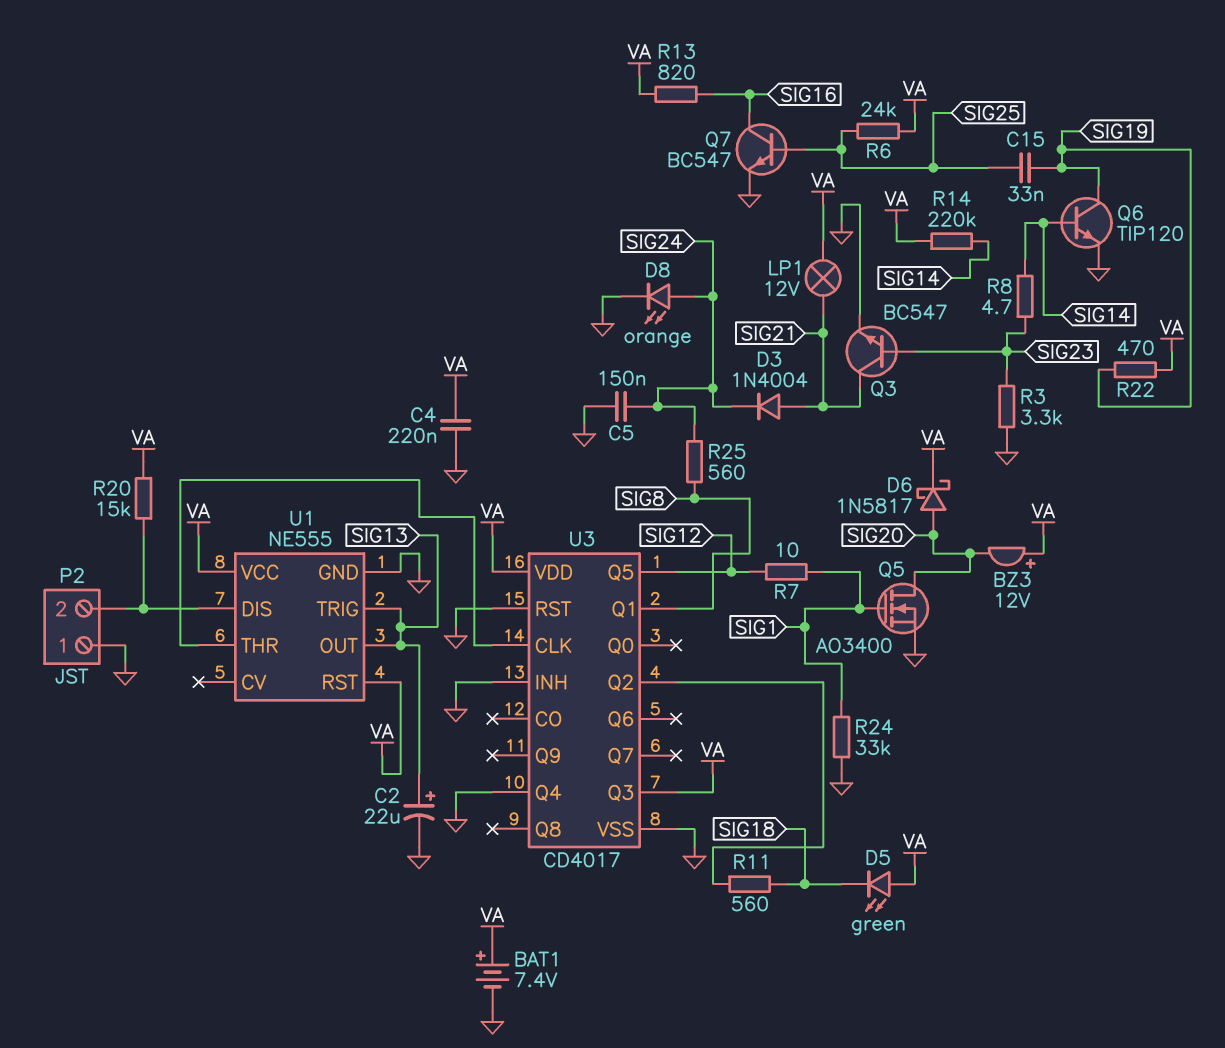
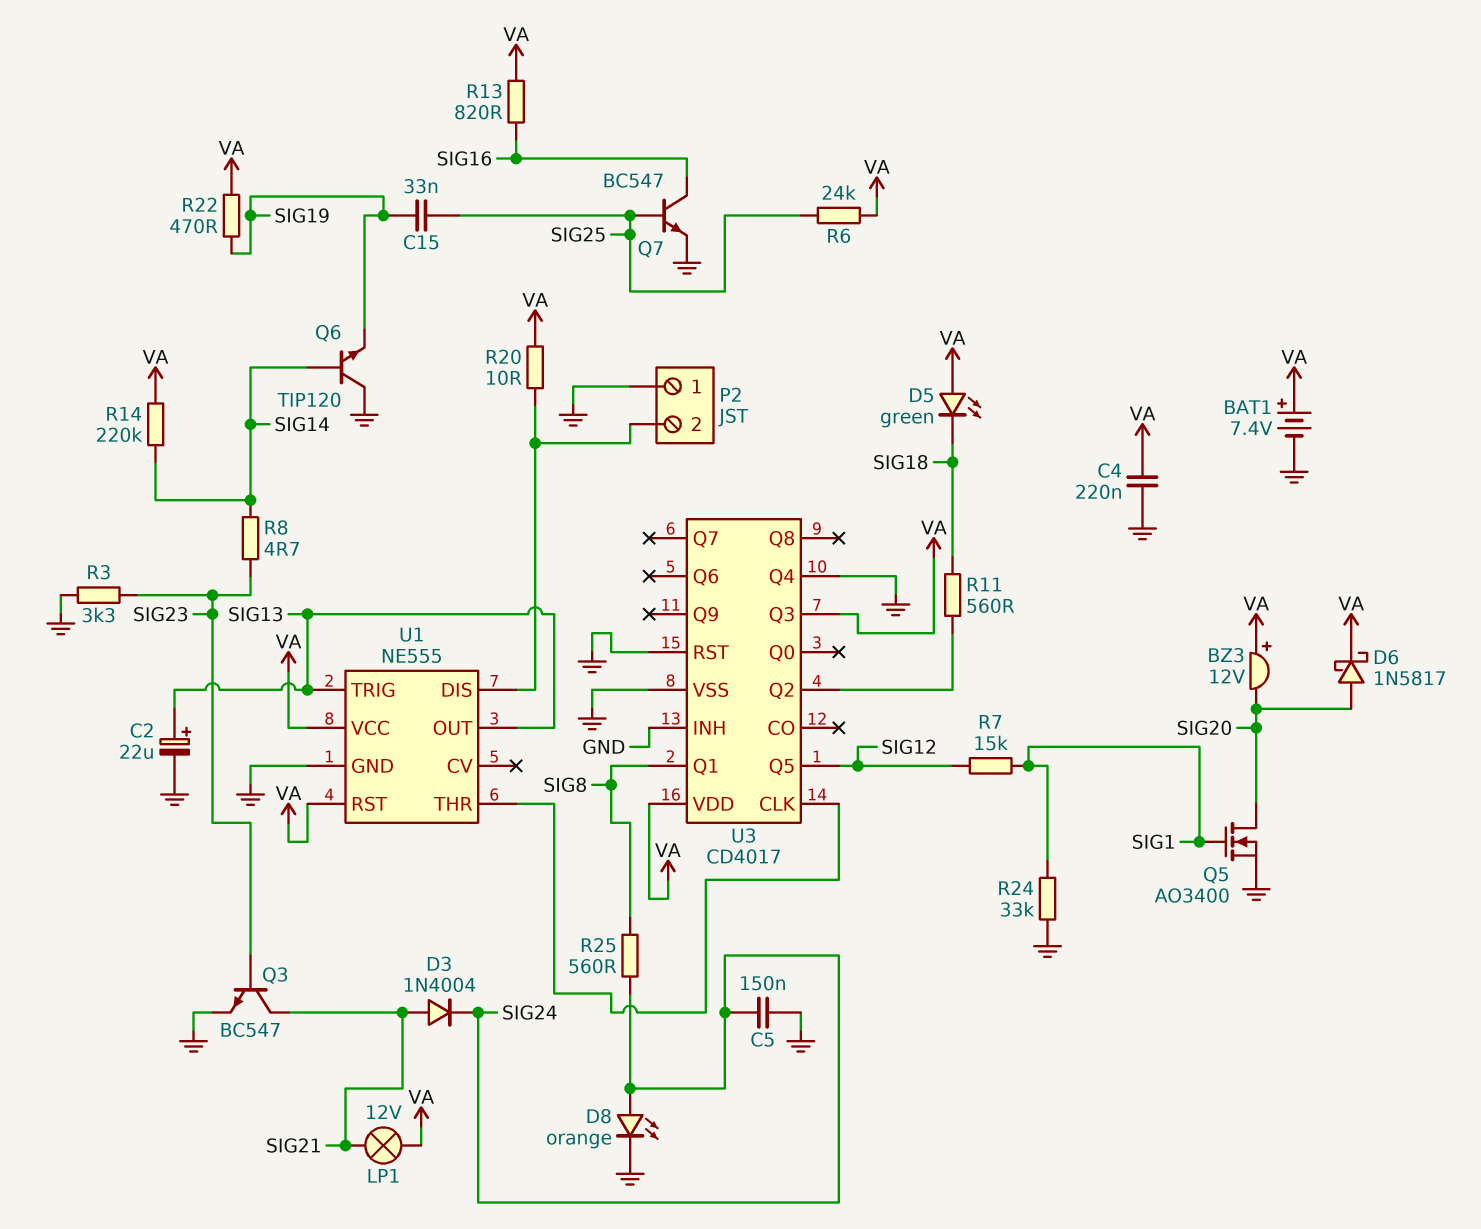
Q6: NPN TIP120 (B SIG14, C SIG19, E GND) -> NPN TIP120 (B SIG14, C GND, E SIG19)
R7: 10 (SIG1, SIG12) -> 15k (SIG1, SIG12)
R20: 15k (P2/2, VA) -> 10 (P2/2, VA)

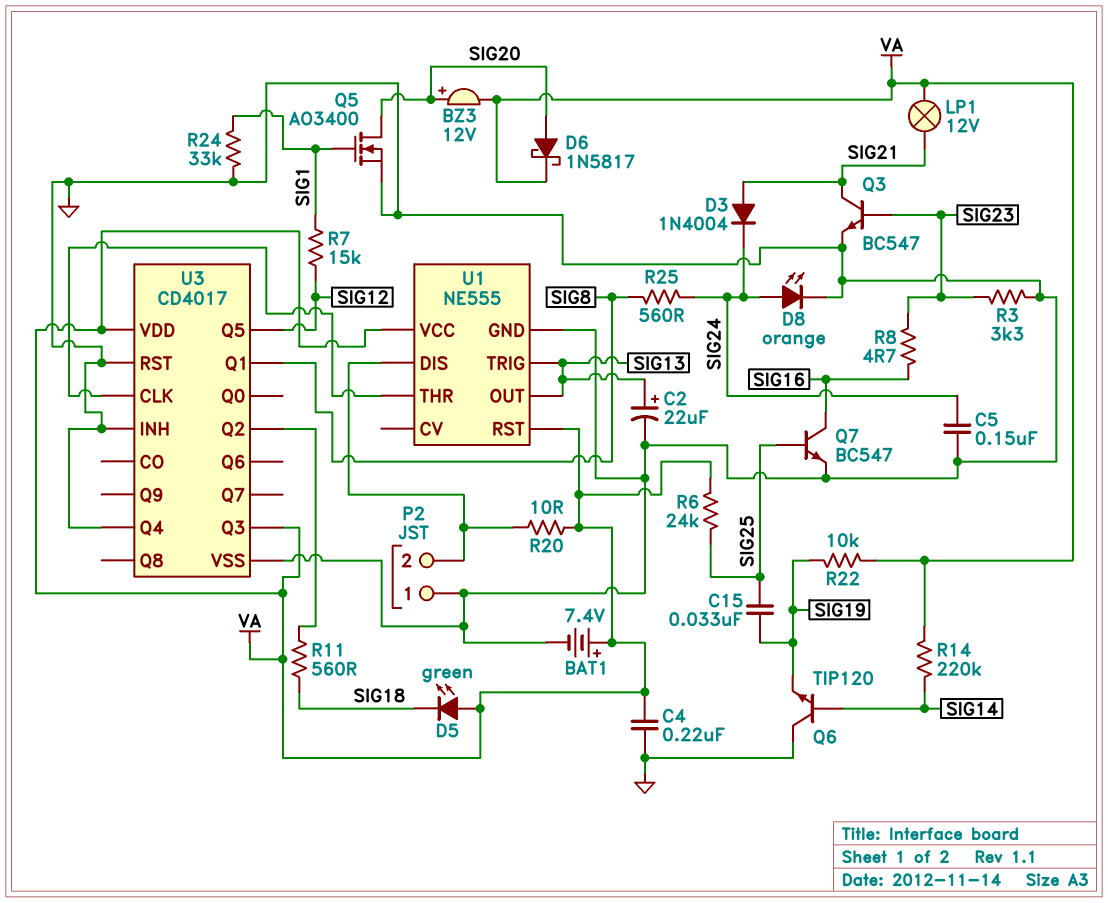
BZ3: buzzer 12V (plus VA, minus SIG20) -> buzzer 12V (plus SIG20, minus VA)
R8: 4.7 (SIG14, SIG23) -> 4.7 (SIG16, SIG23)
R13: 820 (SIG16, VA) -> none
R22: 470 (SIG19, VA) -> 10k (SIG19, VA)

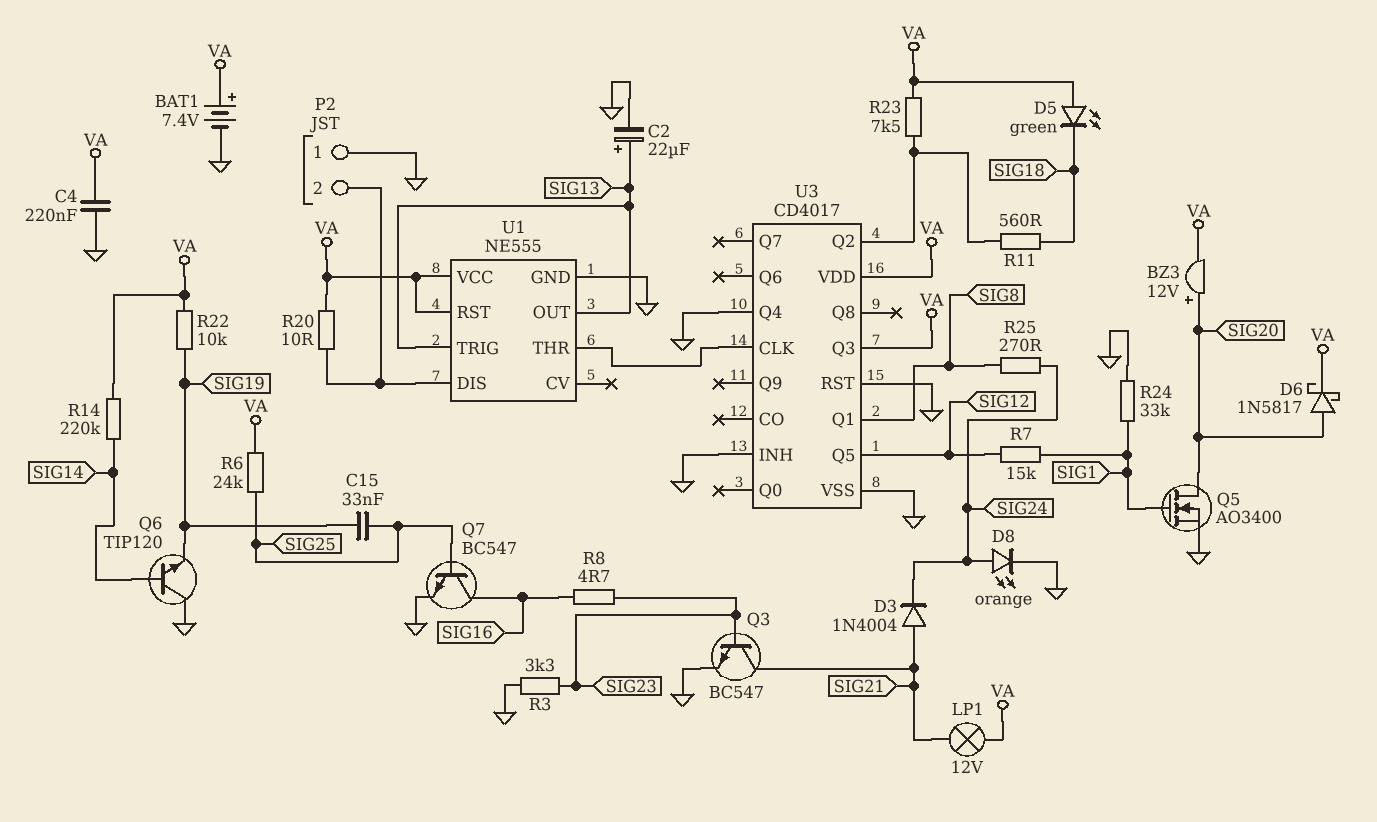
C5: 150nF (GND, SIG24) -> none
R23: none -> 7.5k (U3/Q2, VA)
R25: 560 (SIG8, SIG24) -> 270 (SIG8, SIG24)

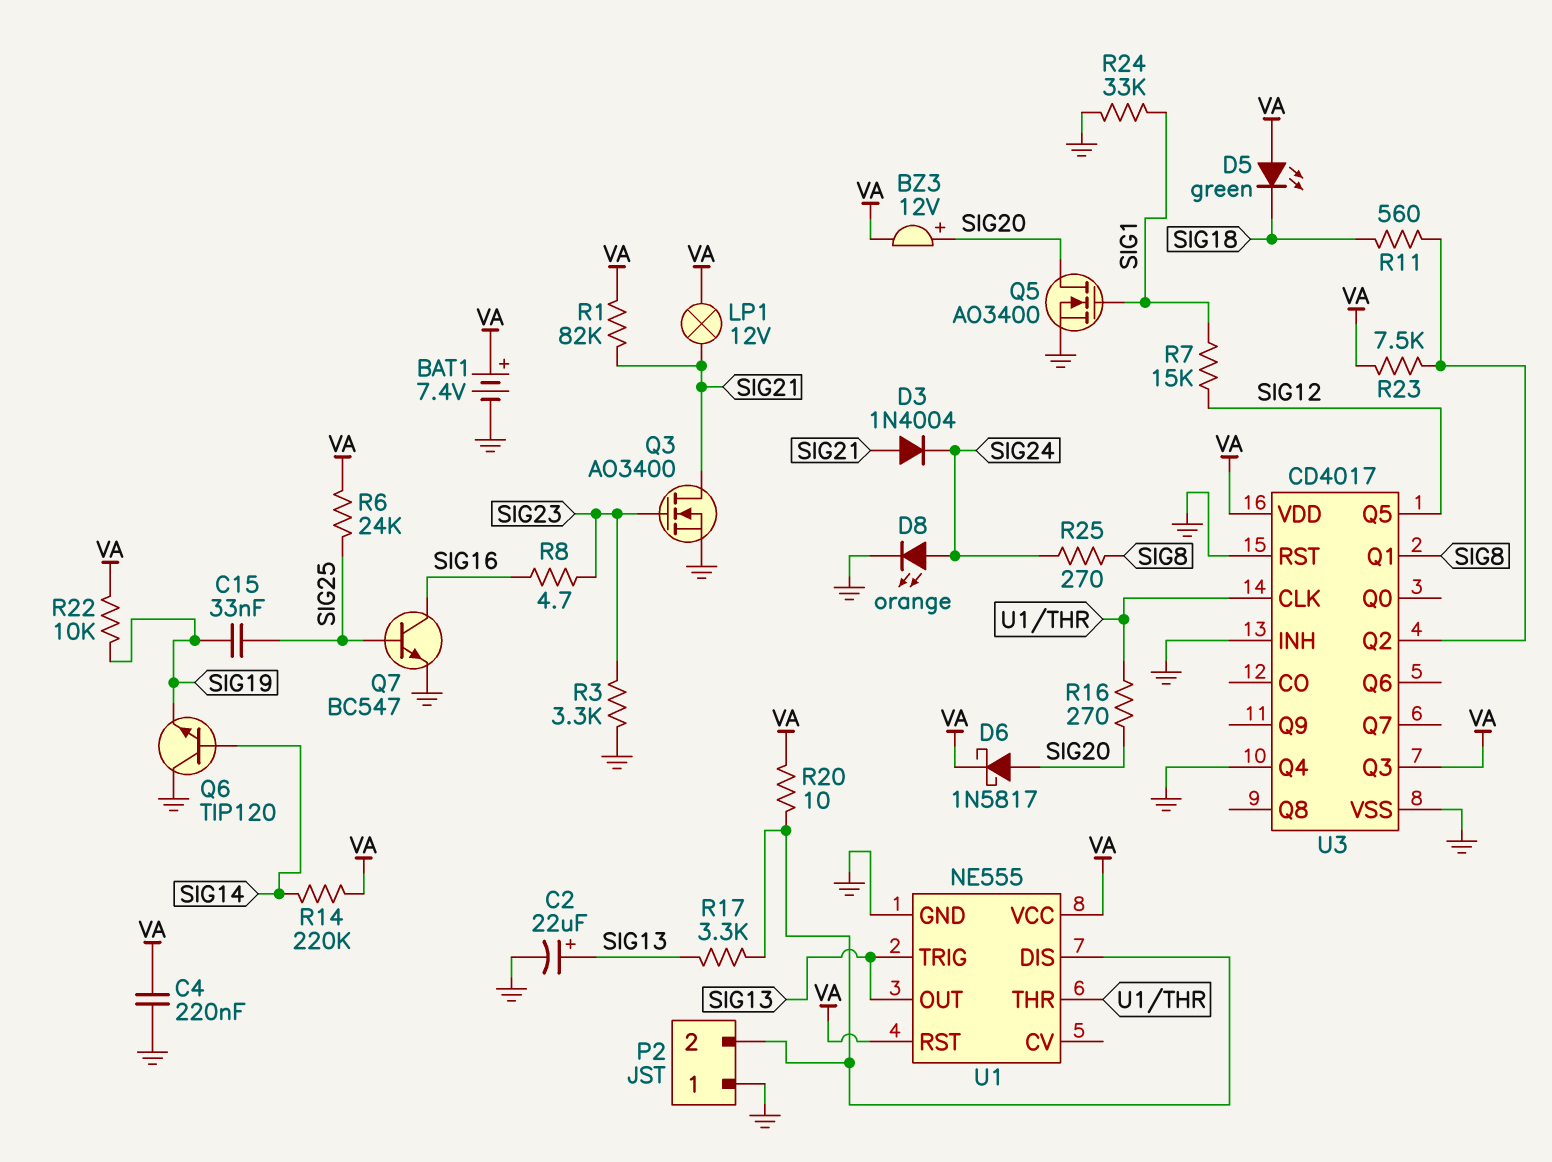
Q3: NPN BC547 (B SIG23, C SIG21, E GND) -> NMOS AO3400 (G SIG23, D SIG21, S GND)
R1: none -> 82k (SIG21, VA)
R16: none -> 270 (SIG20, U1/THR)
R17: none -> 3.3k (P2/2, SIG13)

